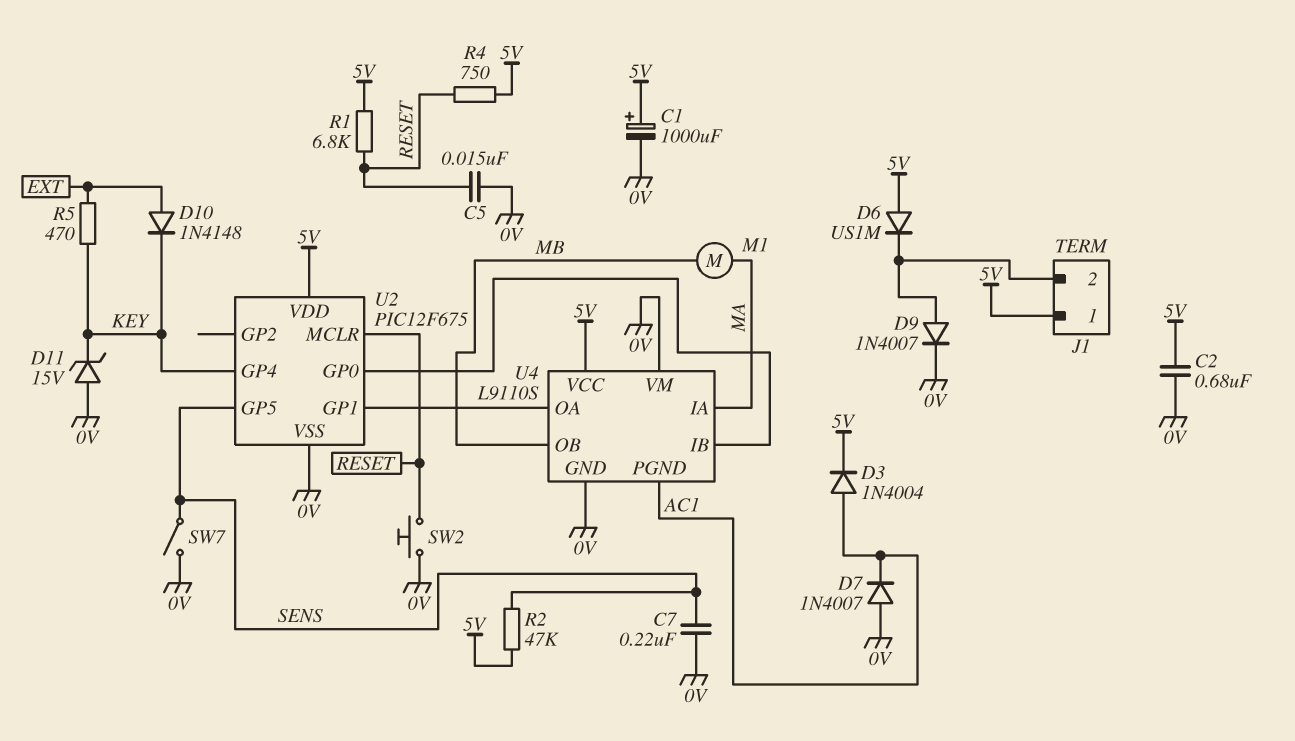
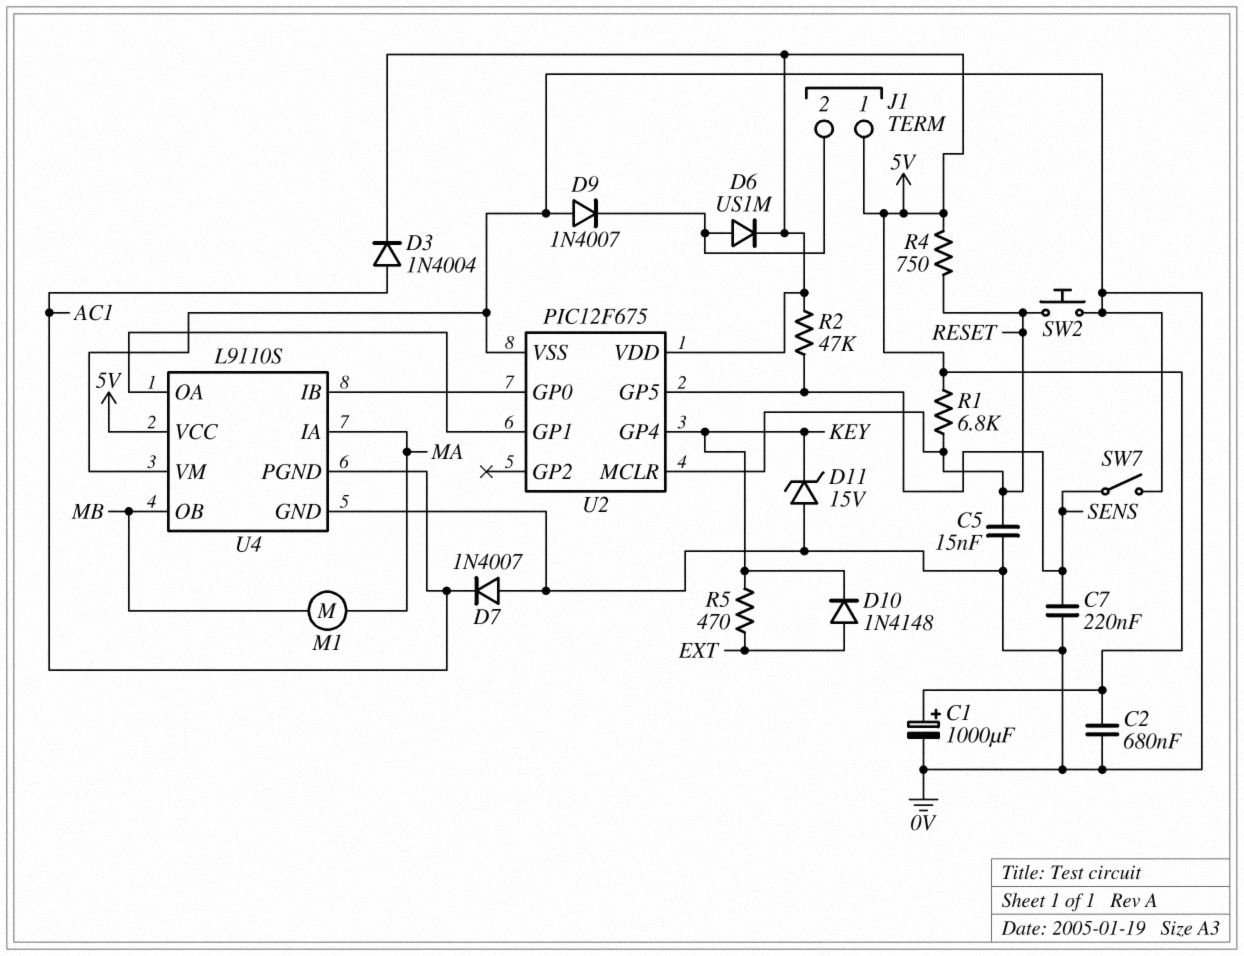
D6: diode US1M (A 5V, K J1/2) -> diode US1M (A J1/2, K 5V)
D9: diode 1N4007 (A J1/2, K 0V) -> diode 1N4007 (A 0V, K J1/2)

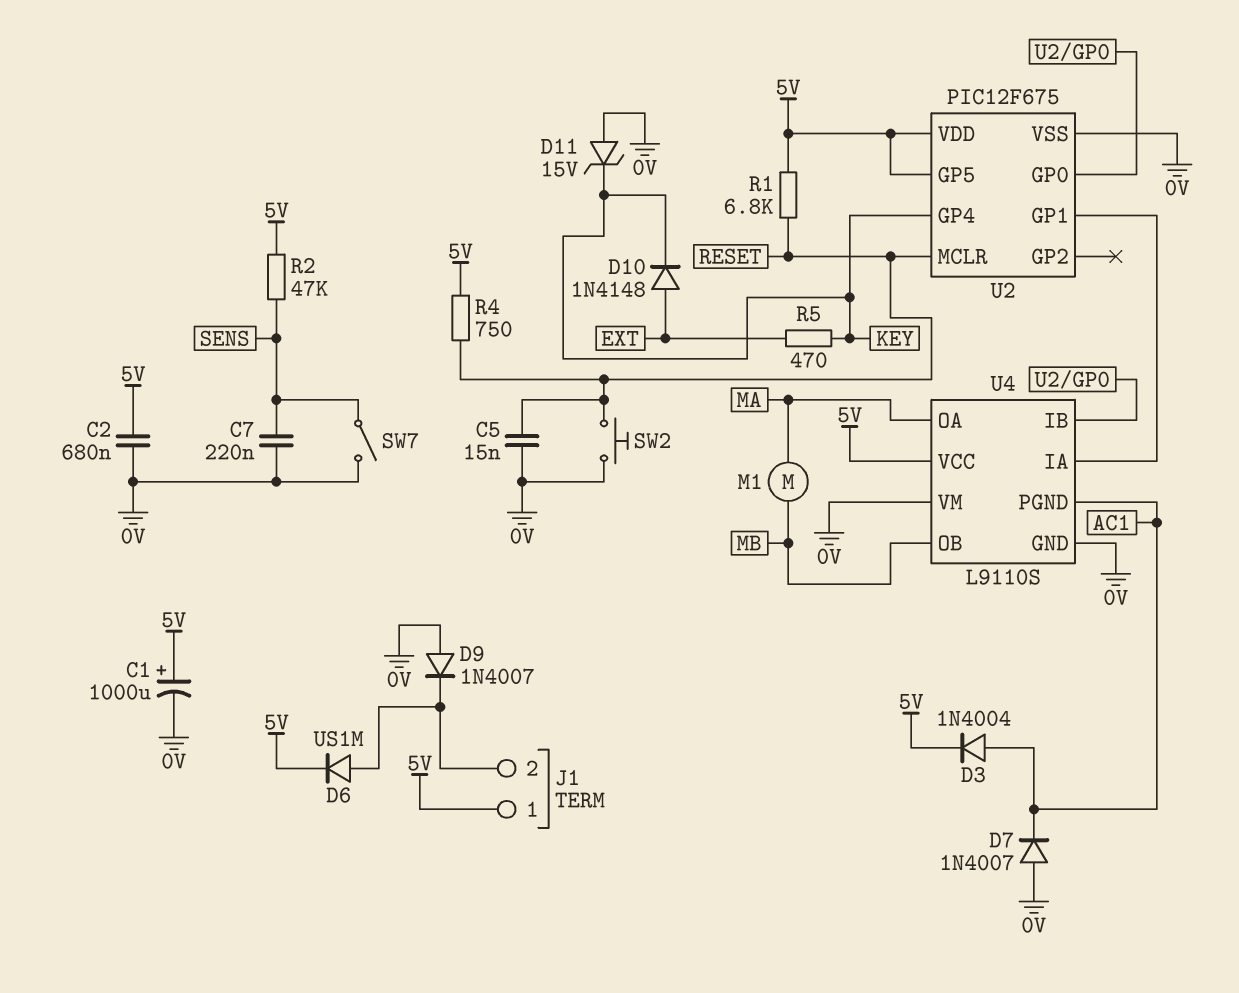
U2 pin GP5: SENS -> 5V
U4 pin IA: MA -> U2/GP1
U4 pin OA: U2/GP1 -> MA

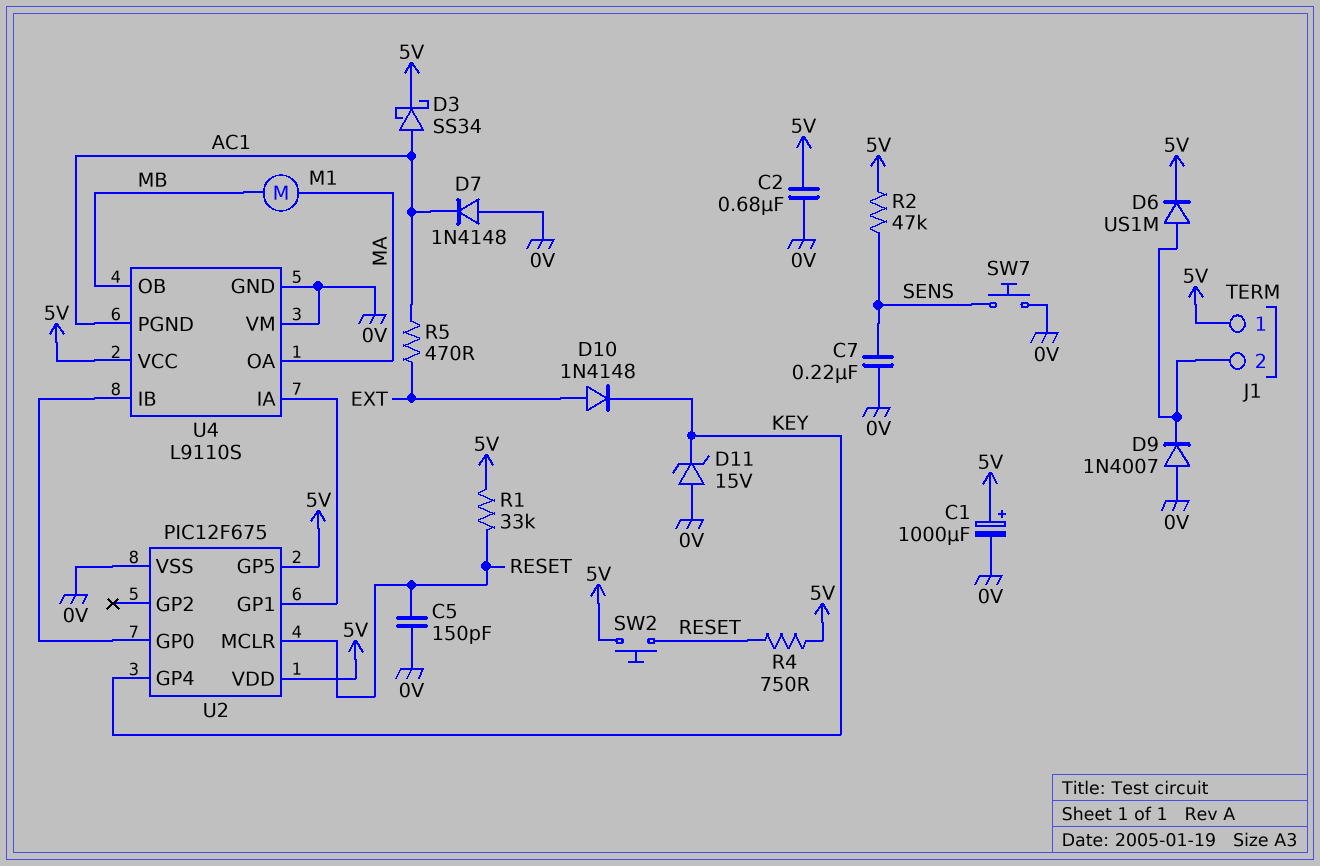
C5: 15nF (0V, RESET) -> 150pF (0V, RESET)
D3: diode 1N4004 (A AC1, K 5V) -> schottky SS34 (A AC1, K 5V)
D7: diode 1N4007 (A 0V, K AC1) -> diode 1N4148 (A 0V, K AC1)
R1: 6.8k (5V, RESET) -> 33k (5V, RESET)
R5: 470 (EXT, KEY) -> 470 (AC1, EXT)
SW2: button (0V, RESET) -> button (5V, RESET)
SW7: switch (0V, SENS) -> button (0V, SENS)

